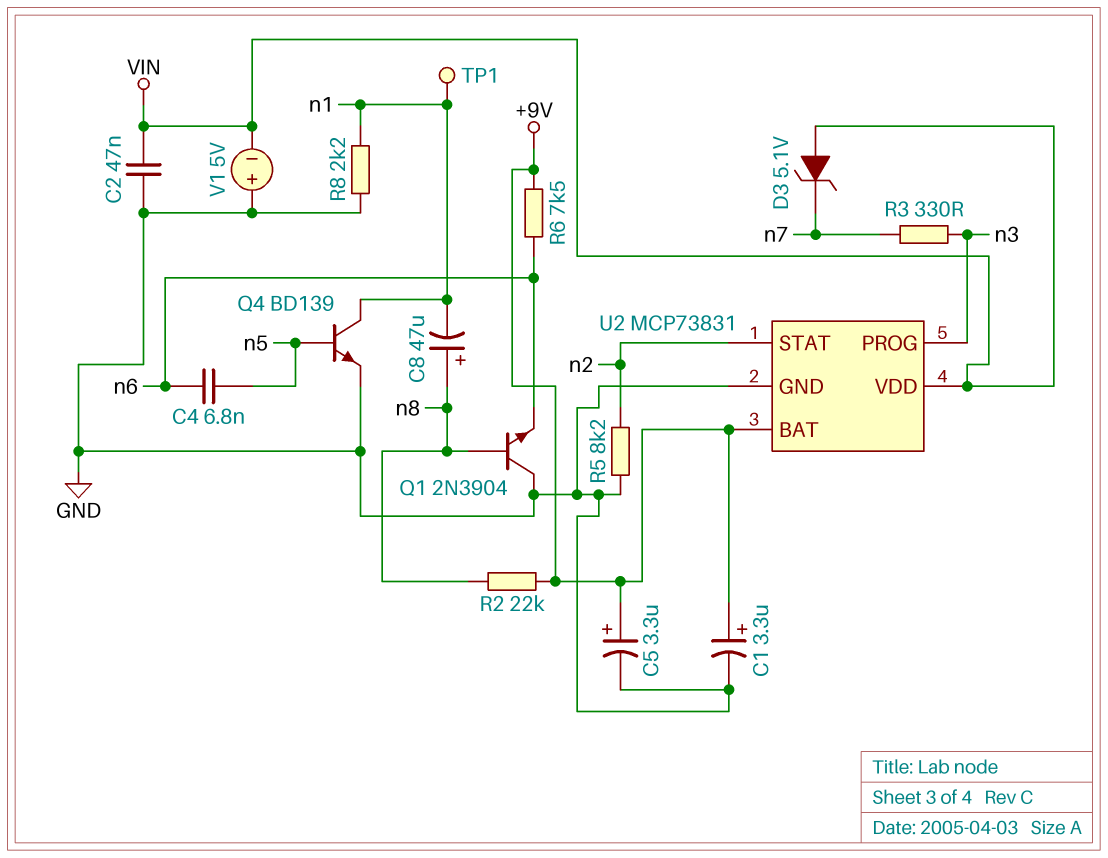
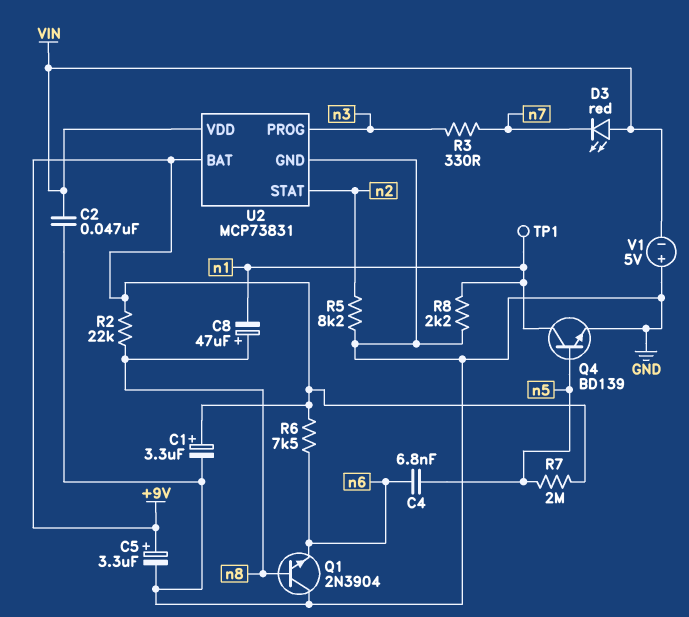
D3: zener 5.1V (A VIN, K n7) -> LED red (A VIN, K n7)
R7: none -> 2M (+9V, n5)

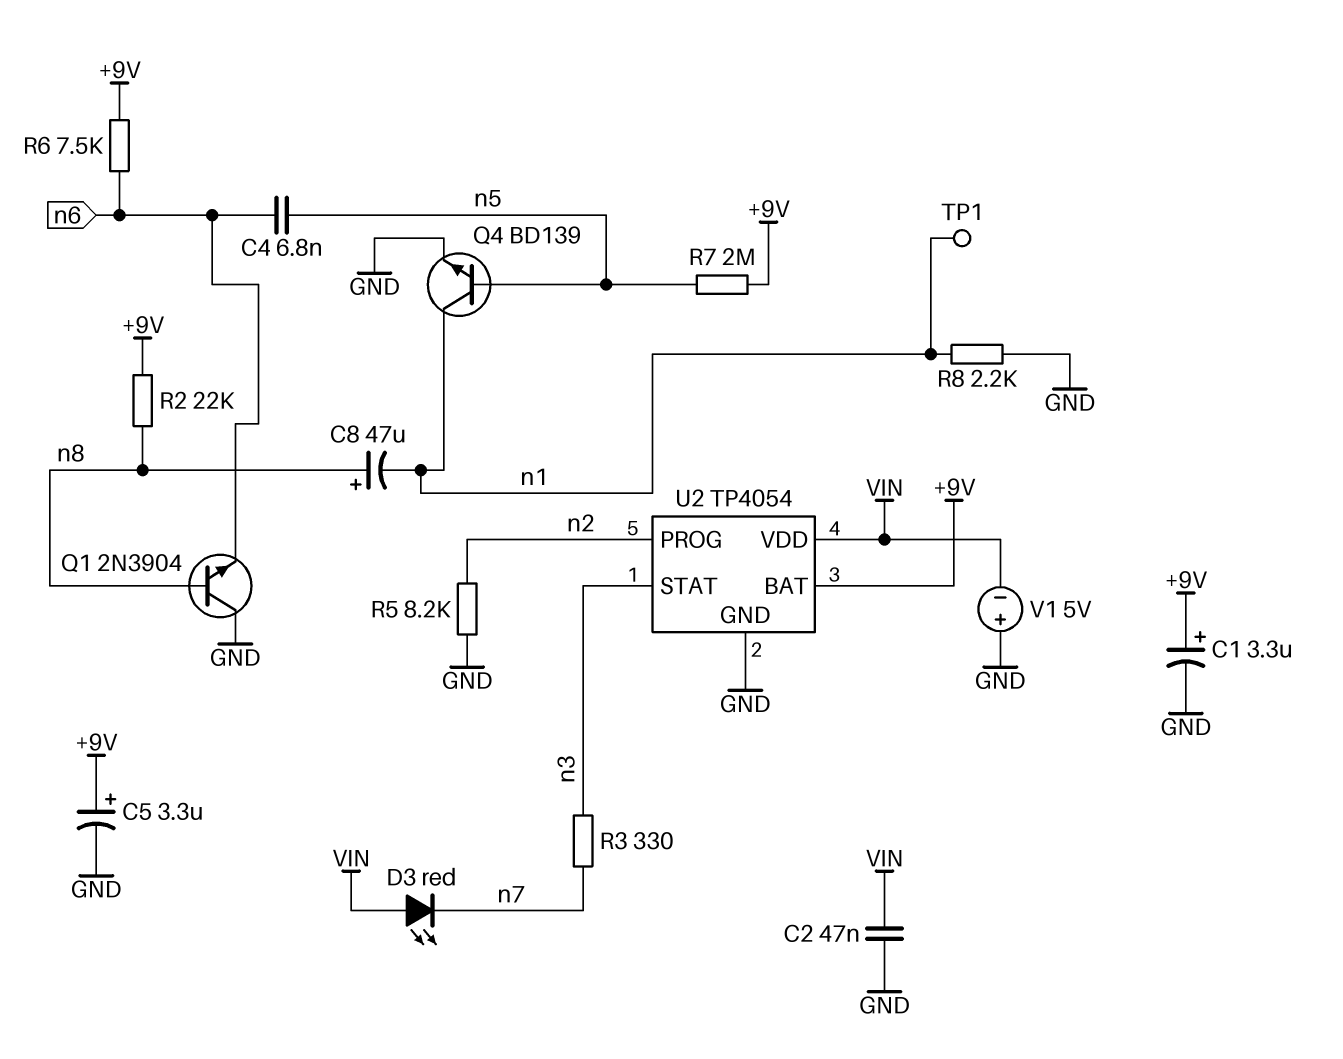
U2: MCP73831 -> TP4054
U2 pin PROG: n3 -> n2
U2 pin STAT: n2 -> n3

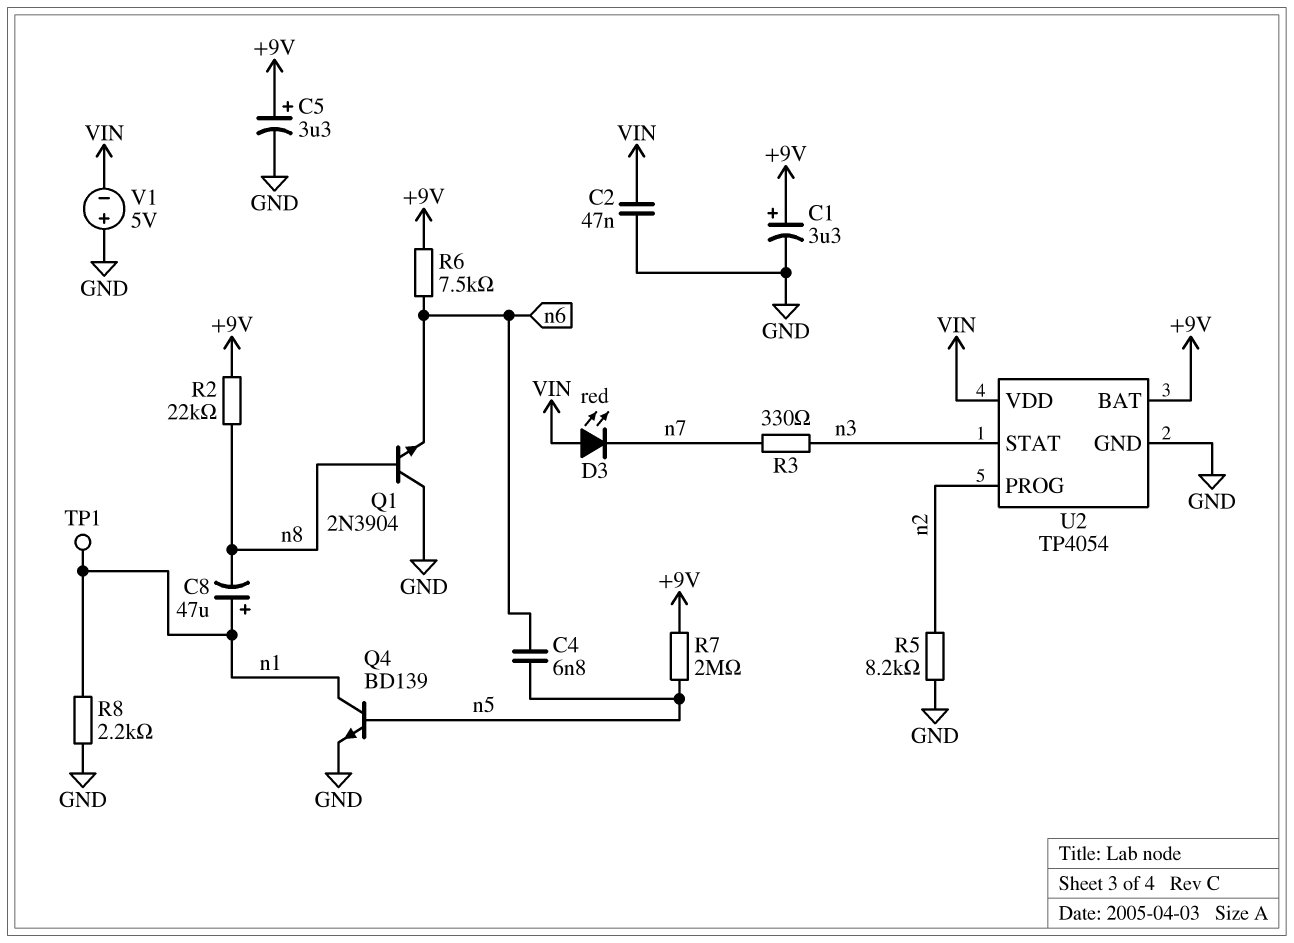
C8: 47uF (plus n8, minus n1) -> 47uF (plus n1, minus n8)

